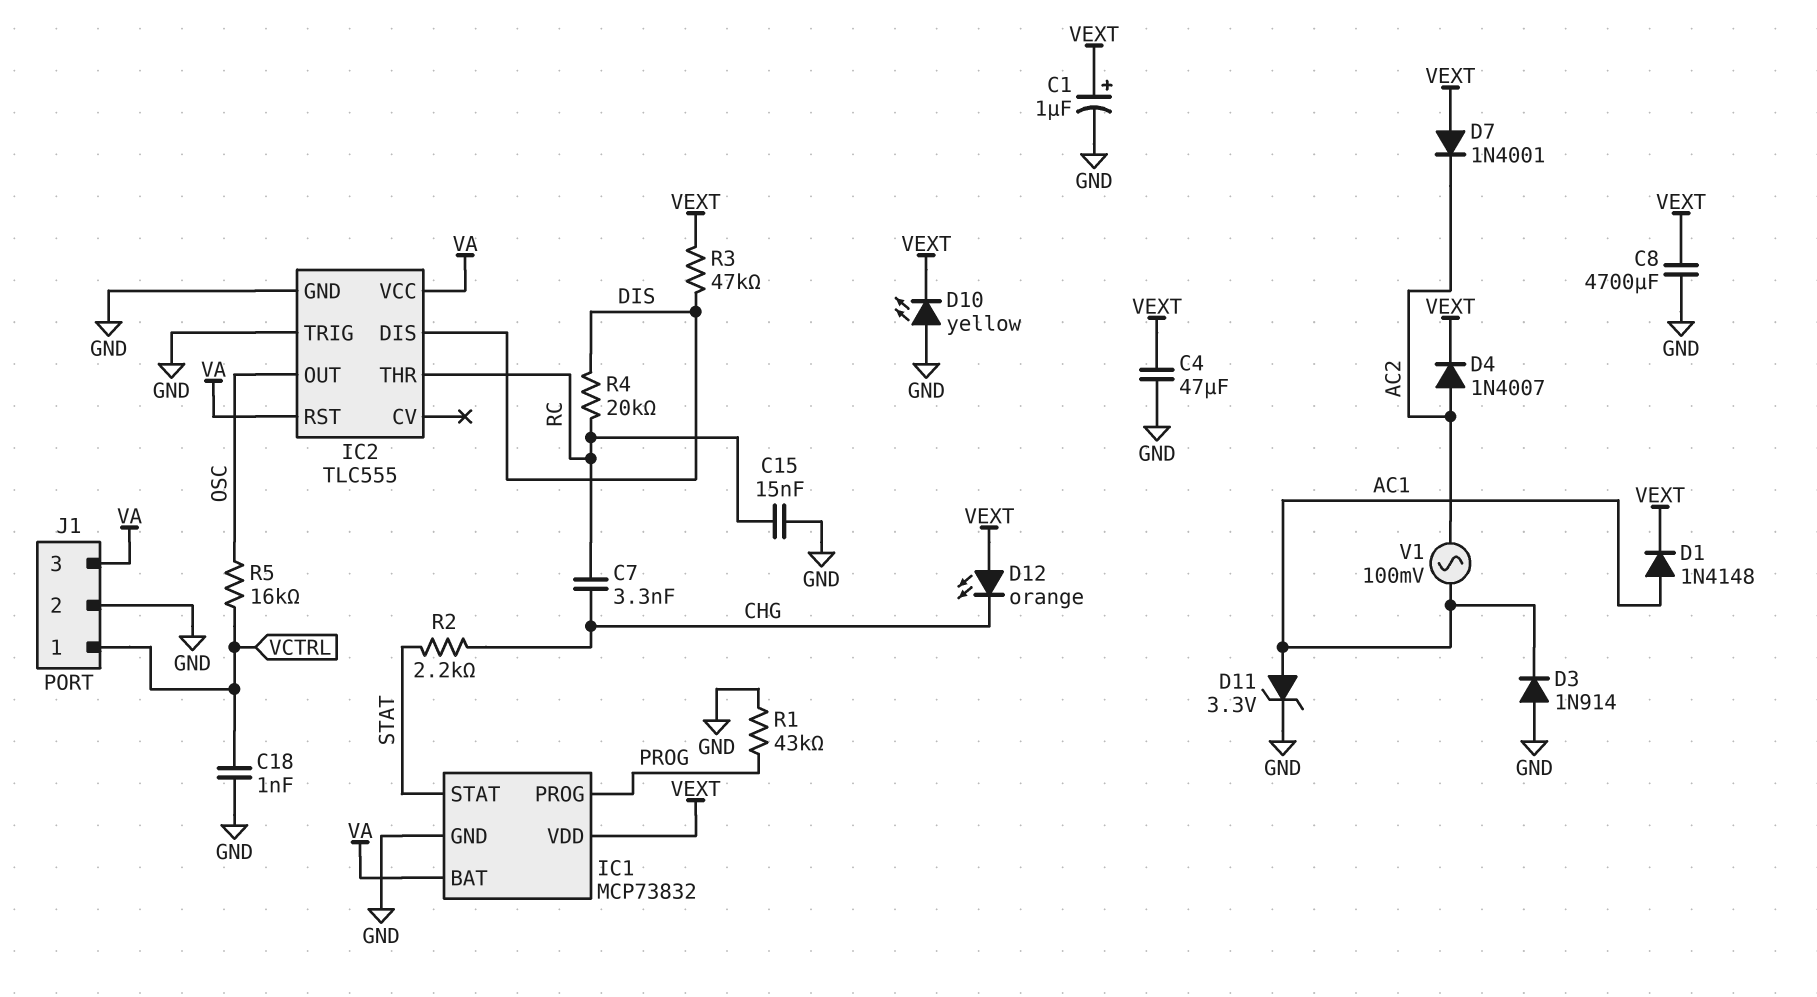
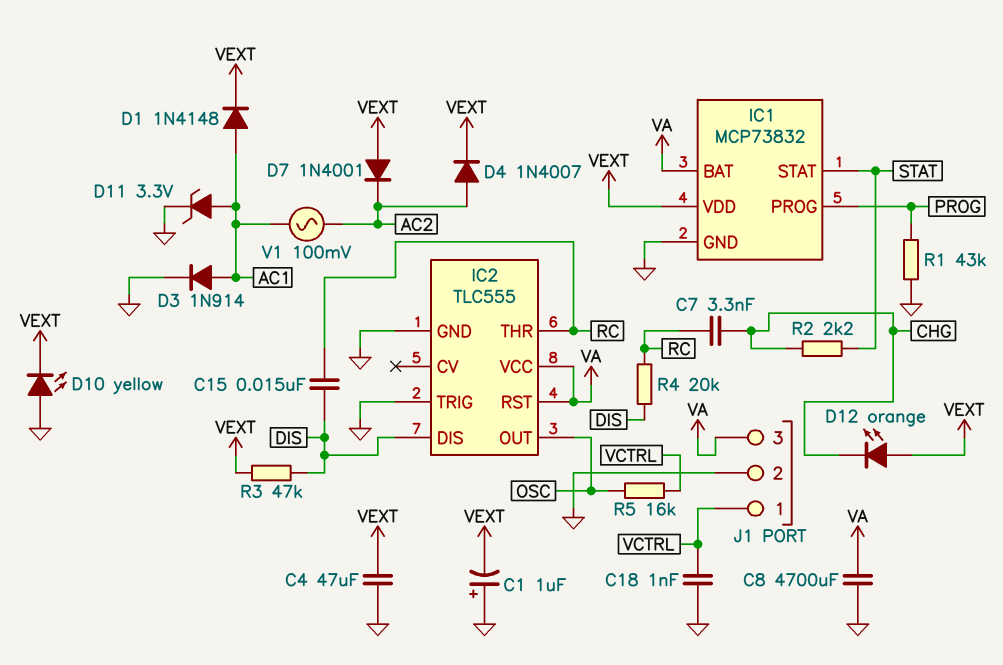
C1: 1uF (plus VEXT, minus GND) -> 1uF (plus GND, minus VEXT)
C8: 4700uF (GND, VEXT) -> 4700uF (GND, VA)
C15: 15nF (GND, RC) -> 15nF (DIS, RC)
D3: diode 1N914 (A GND, K AC1) -> diode 1N914 (A AC1, K GND)

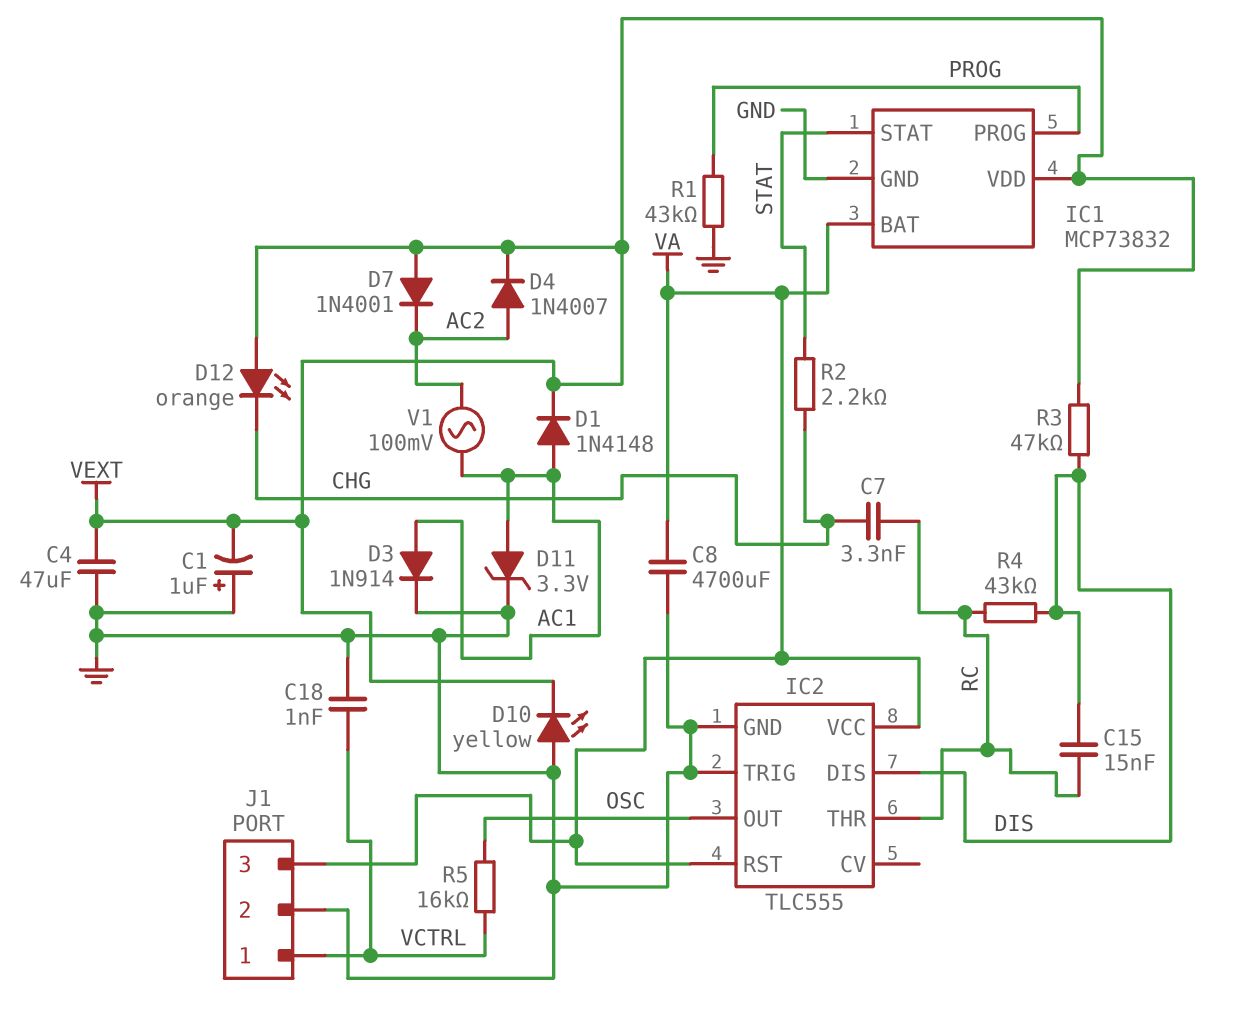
R4: 20k (DIS, RC) -> 43k (DIS, RC)

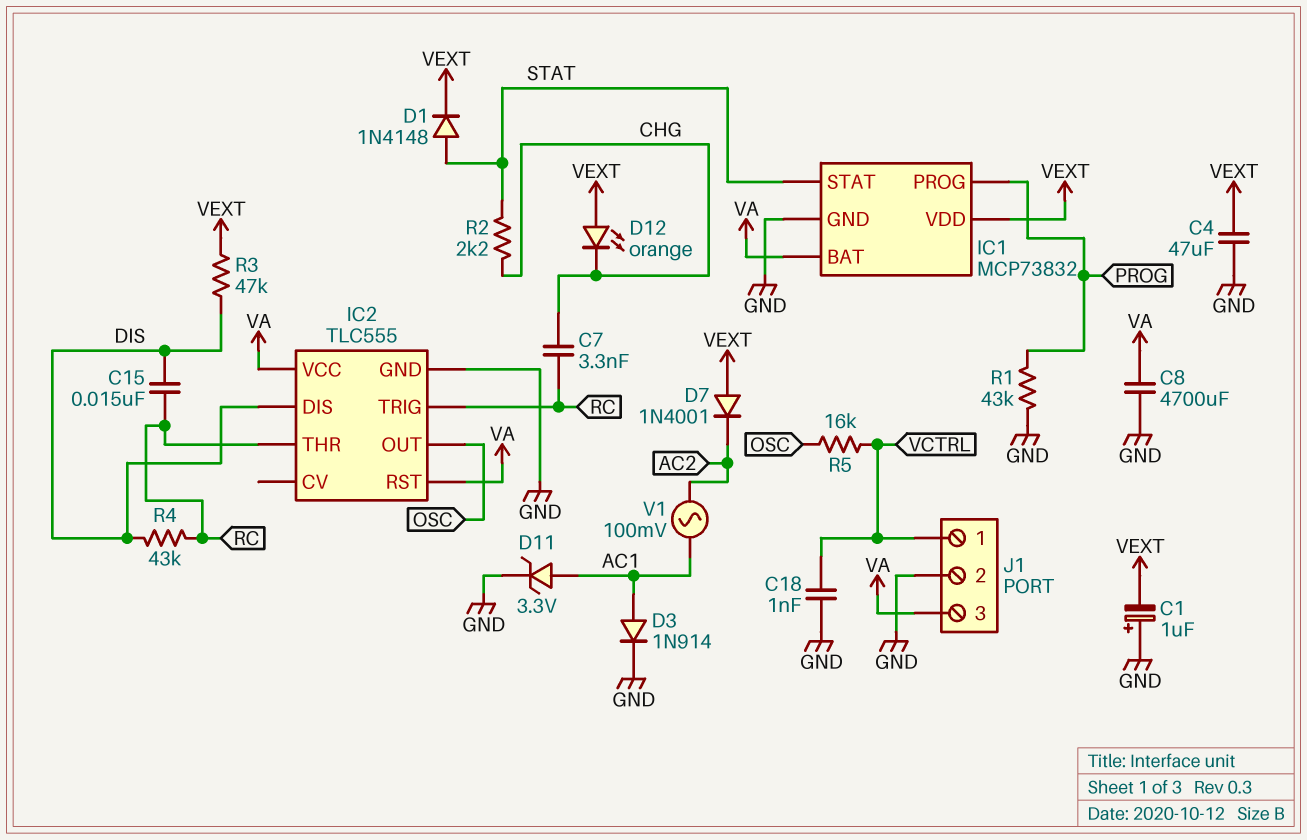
D1: diode 1N4148 (A AC1, K VEXT) -> diode 1N4148 (A STAT, K VEXT)
D4: diode 1N4007 (A AC2, K VEXT) -> none
D10: LED yellow (A GND, K VEXT) -> none
IC2 pin TRIG: GND -> RC

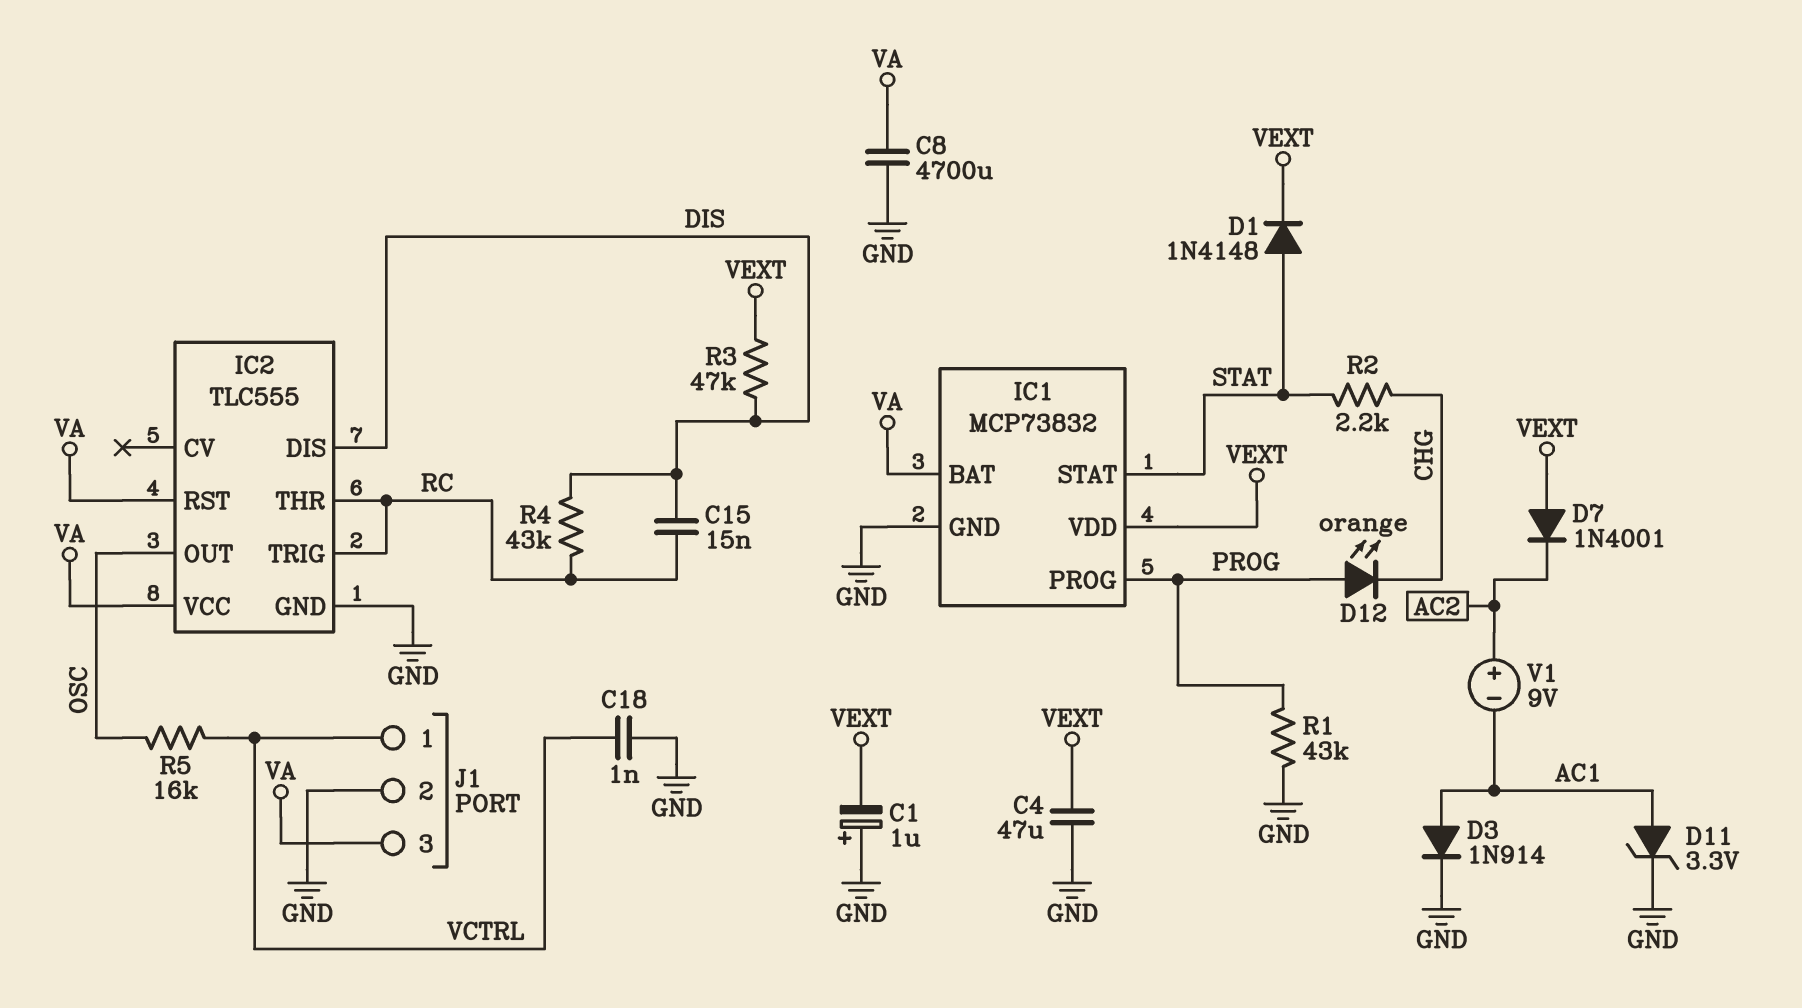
C7: 3.3nF (CHG, RC) -> none
D12: LED orange (A VEXT, K CHG) -> LED orange (A PROG, K CHG)
V1: AC 100mV (AC1, AC2) -> 9V (plus AC2, minus AC1)

